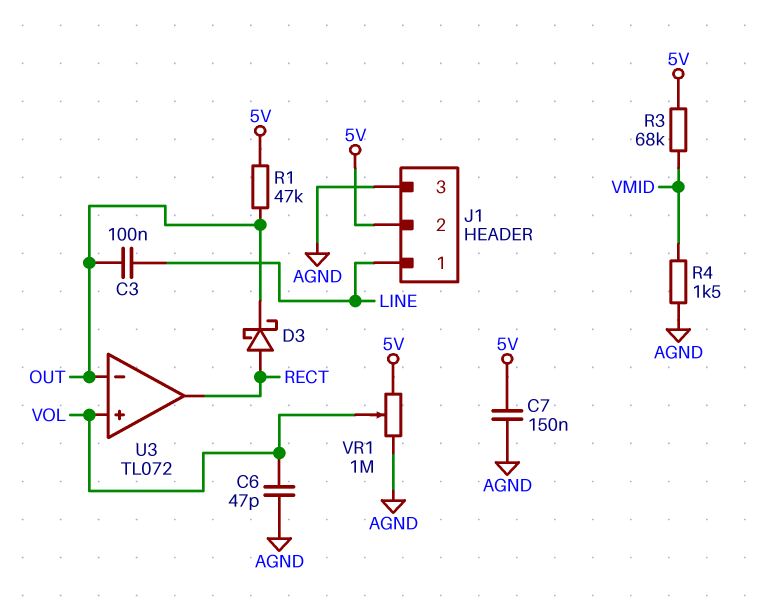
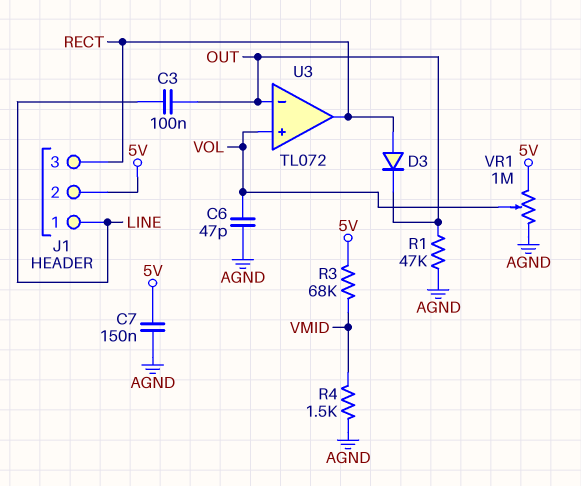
D3: schottky (A RECT, K OUT) -> diode (A RECT, K OUT)
J1 pin 3: AGND -> RECT
R1: 47k (5V, OUT) -> 47k (AGND, OUT)

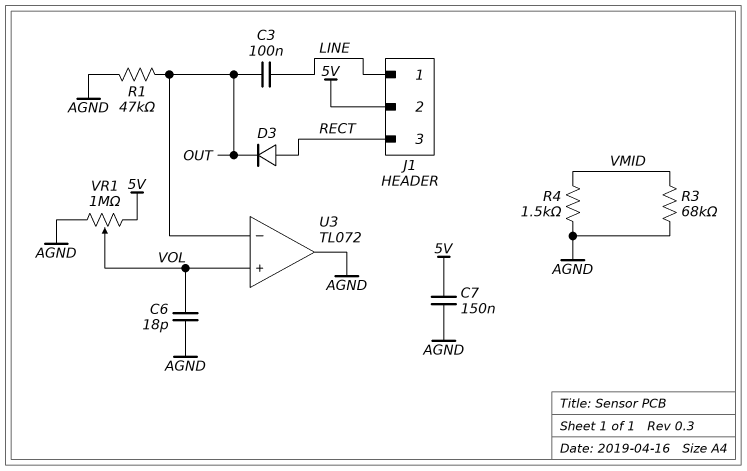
C6: 47pF (AGND, VOL) -> 18pF (AGND, VOL)
R3: 68k (5V, VMID) -> 68k (AGND, VMID)
U3 pin out: RECT -> AGND

